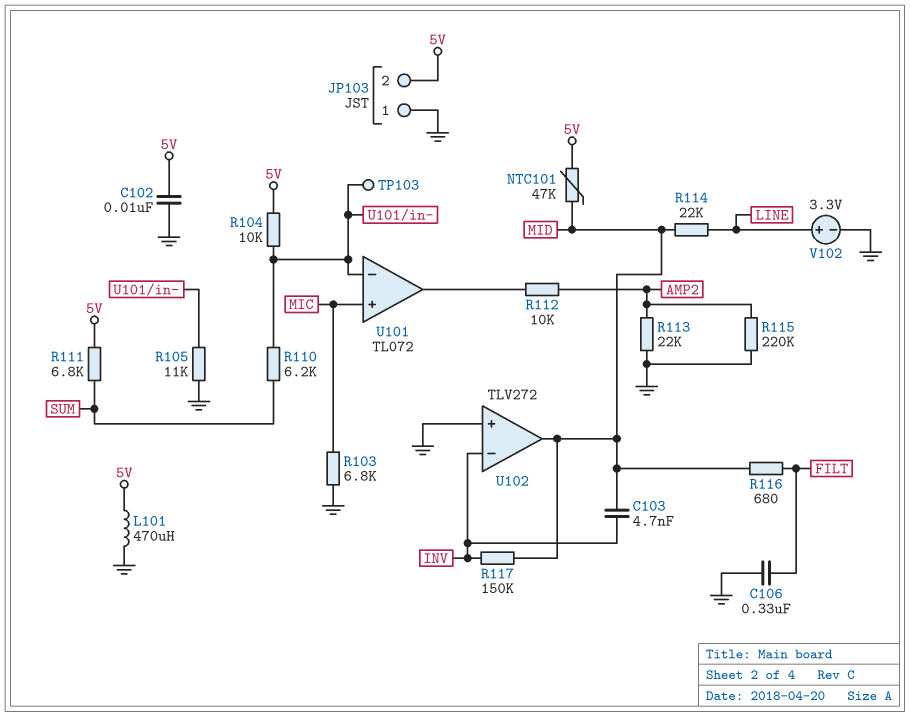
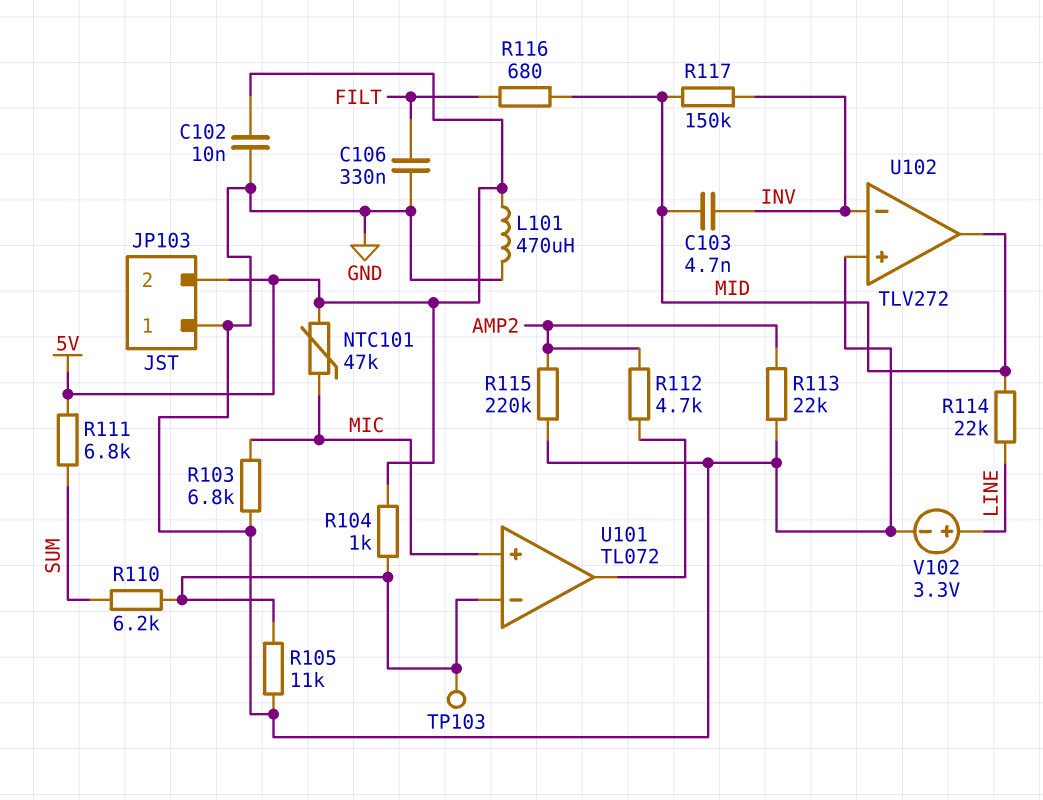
NTC101: 47k (5V, MID) -> 47k (5V, MIC)
R104: 10k (5V, U101/in-) -> 1k (5V, U101/in-)
R112: 10k (AMP2, U101/out) -> 4.7k (AMP2, U101/out)

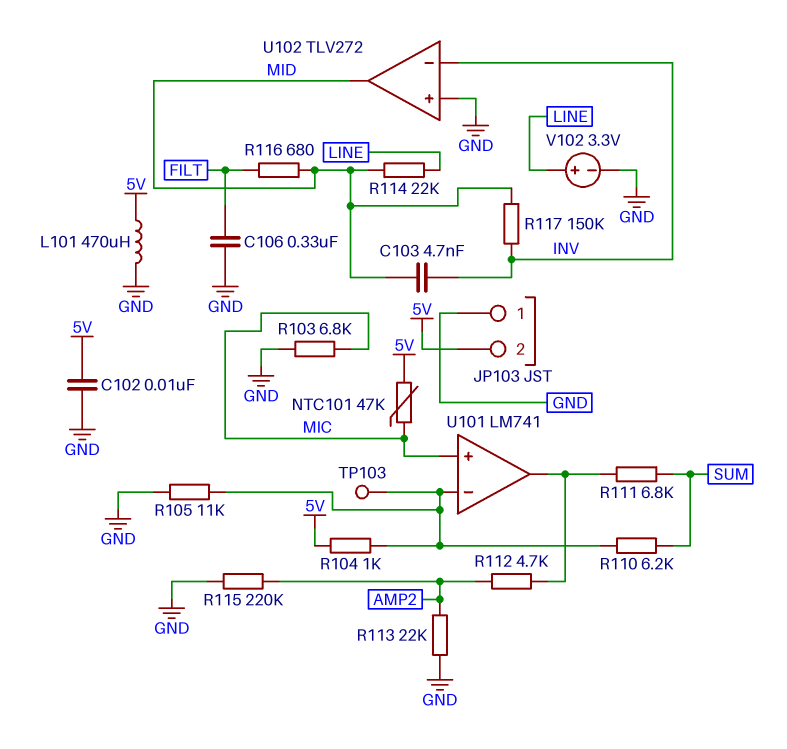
R111: 6.8k (5V, SUM) -> 6.8k (SUM, U101/out)
U101: TL072 -> LM741

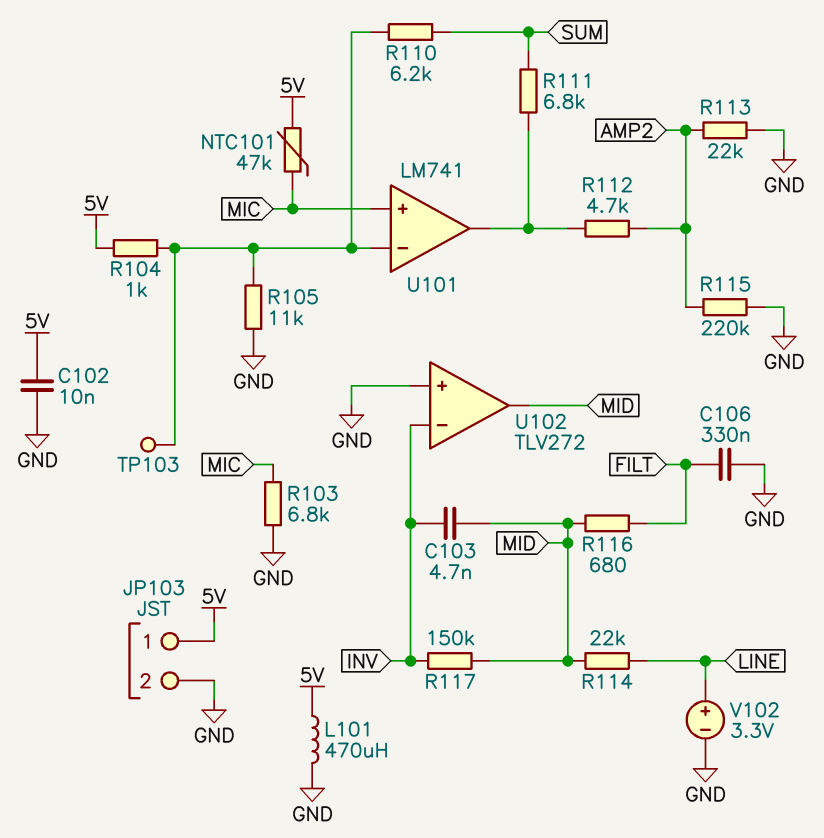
JP103 pin 1: GND -> 5V
JP103 pin 2: 5V -> GND

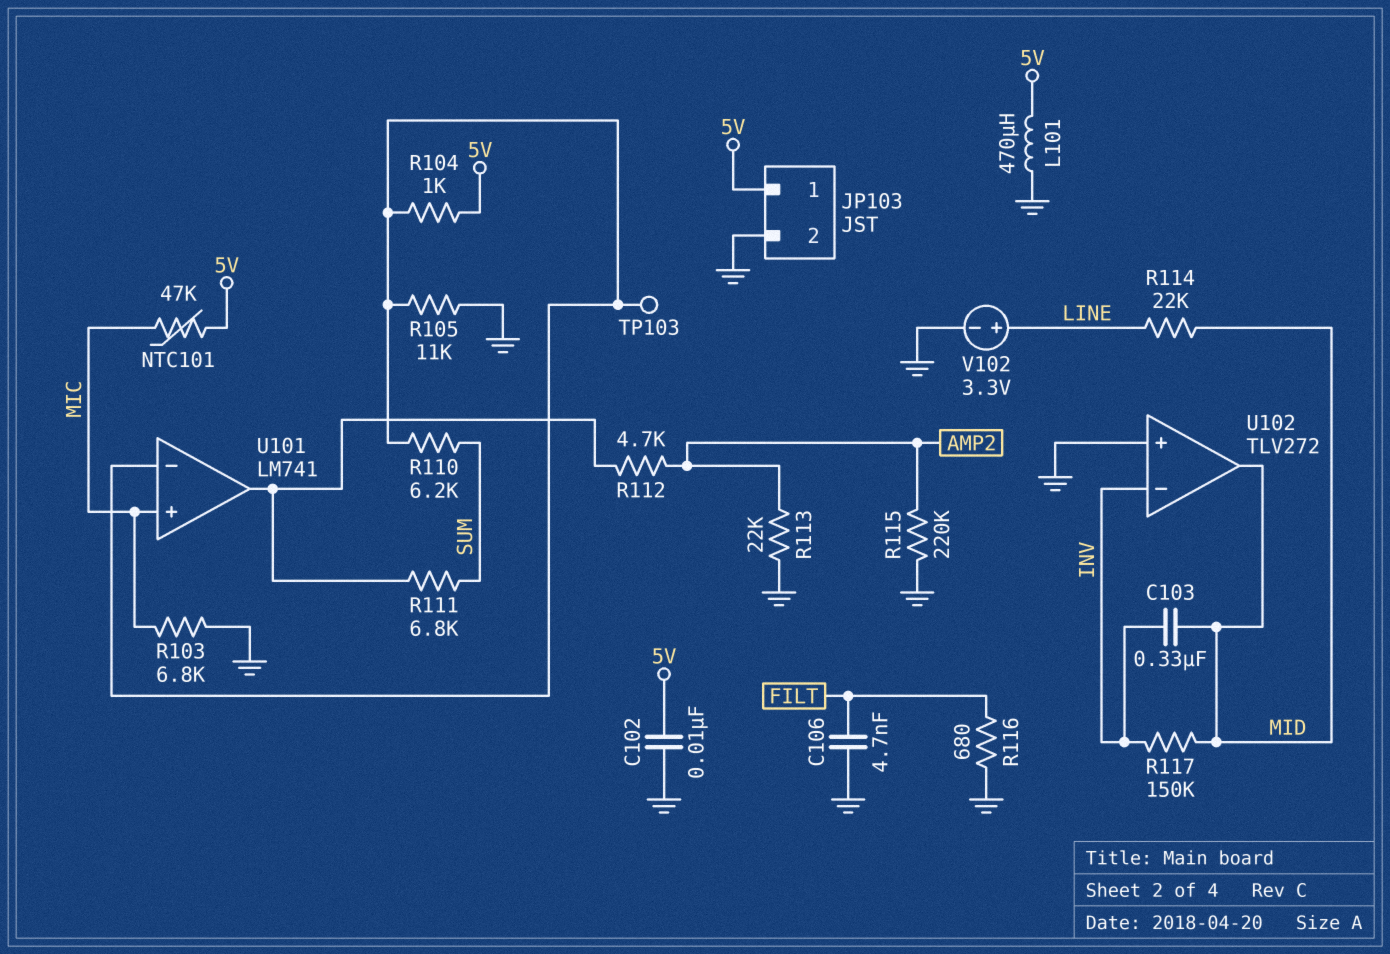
C103: 4.7nF (INV, MID) -> 330nF (INV, MID)
C106: 330nF (FILT, GND) -> 4.7nF (FILT, GND)
R116: 680 (FILT, MID) -> 680 (FILT, GND)

